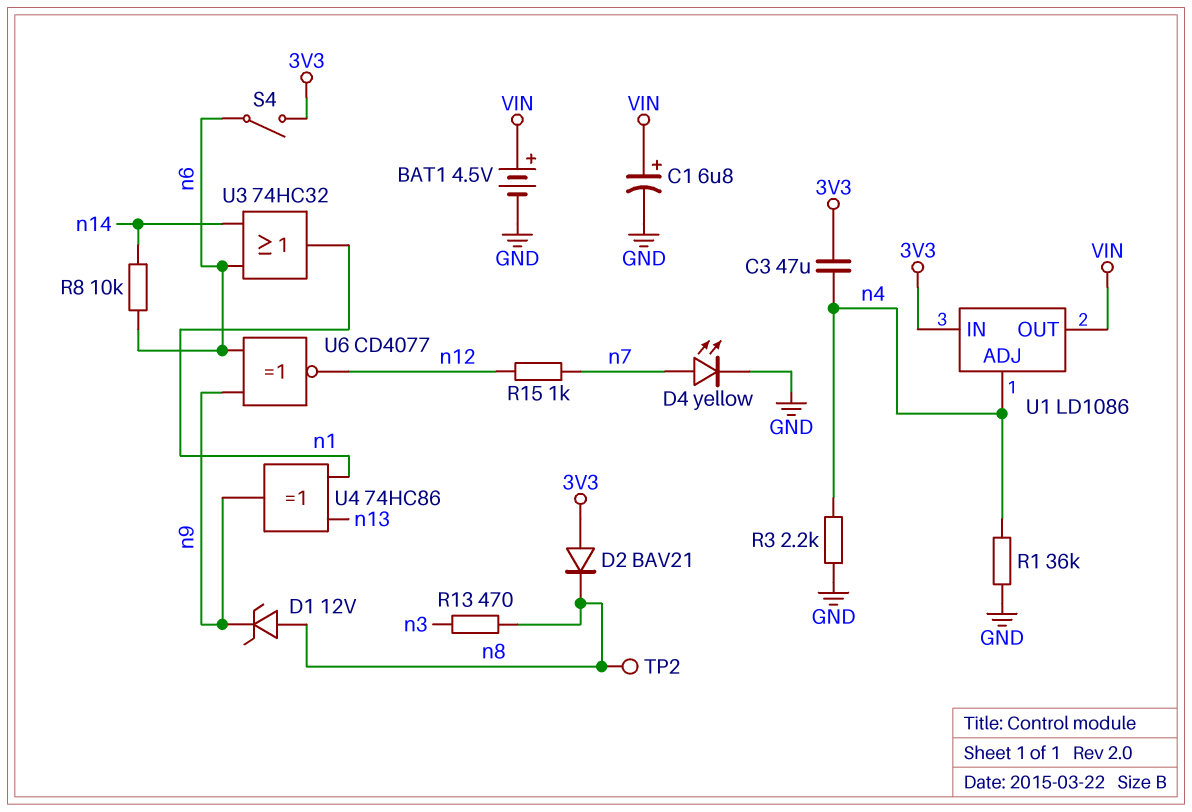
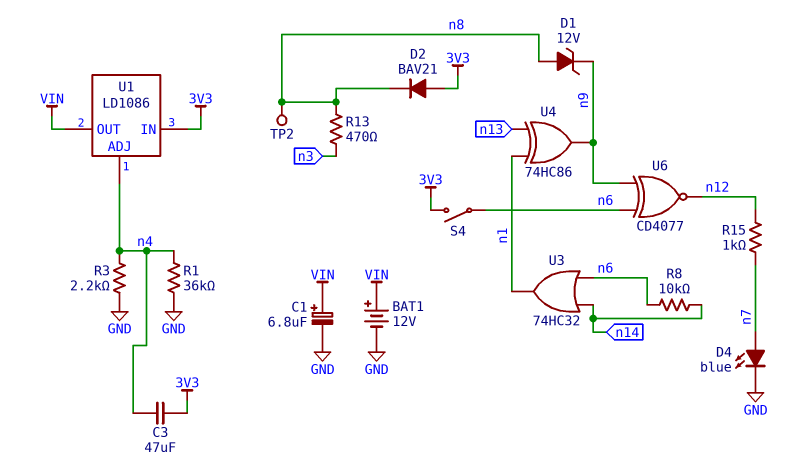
BAT1: 4.5V (plus VIN, minus GND) -> 12V (plus VIN, minus GND)
D4: LED yellow (A n7, K GND) -> LED blue (A n7, K GND)

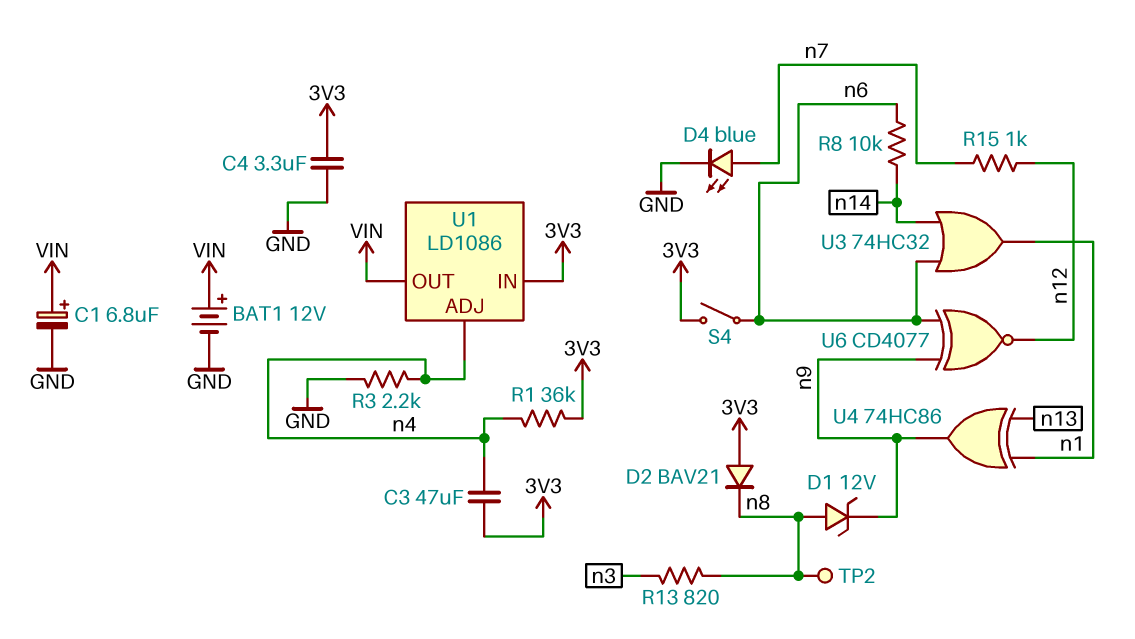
C4: none -> 3.3uF (3V3, GND)
R1: 36k (GND, n4) -> 36k (3V3, n4)
R13: 470 (n3, n8) -> 820 (n3, n8)

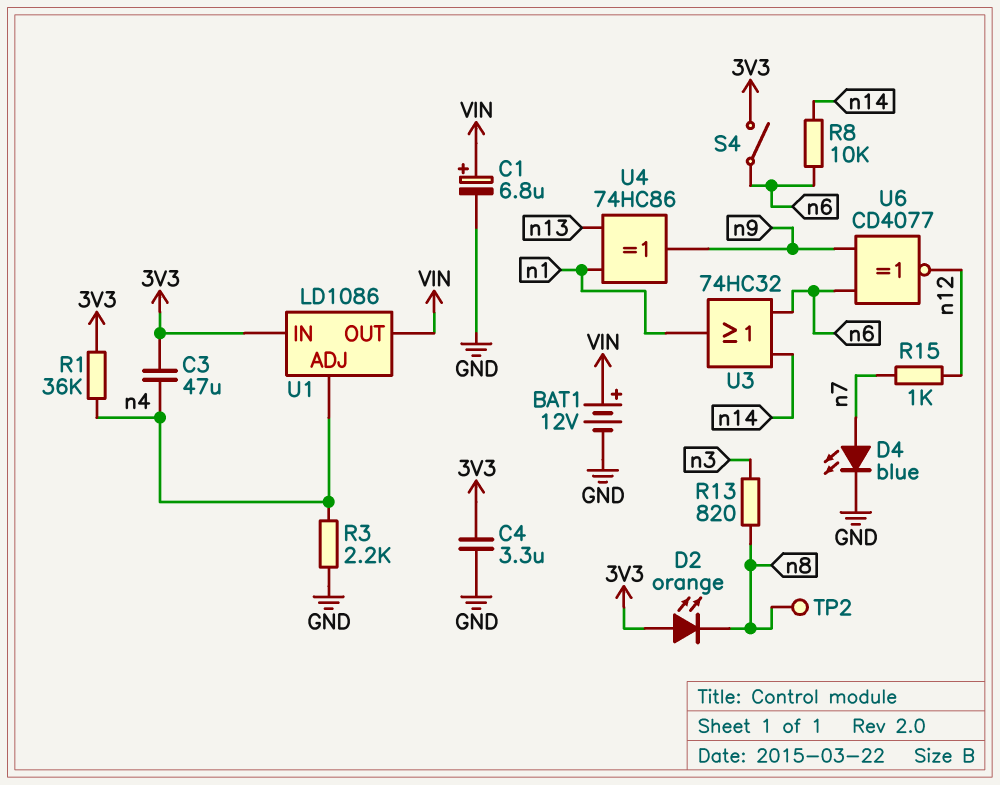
D1: zener 12V (A n8, K n9) -> none
D2: diode BAV21 (A 3V3, K n8) -> LED orange (A 3V3, K n8)

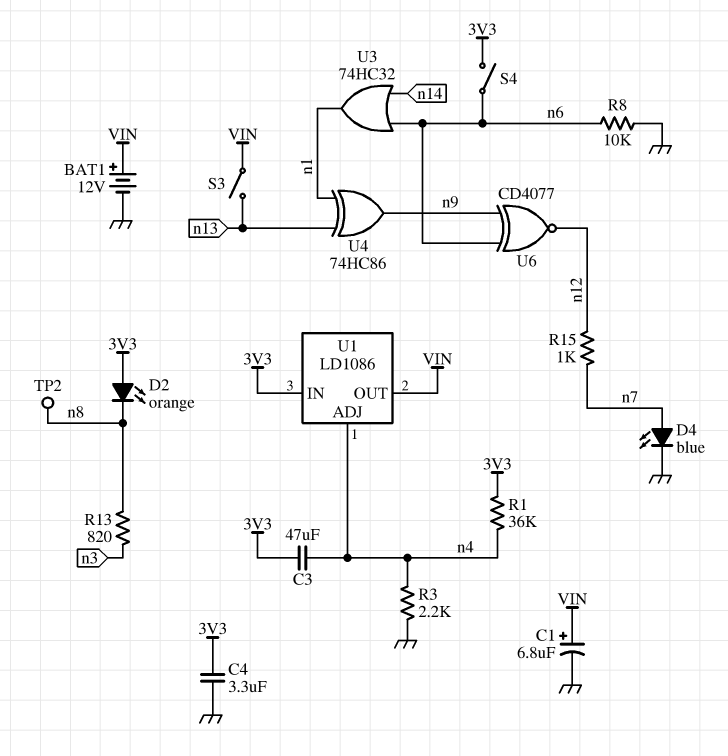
R8: 10k (n6, n14) -> 10k (GND, n6)
S3: none -> switch (VIN, n13)

